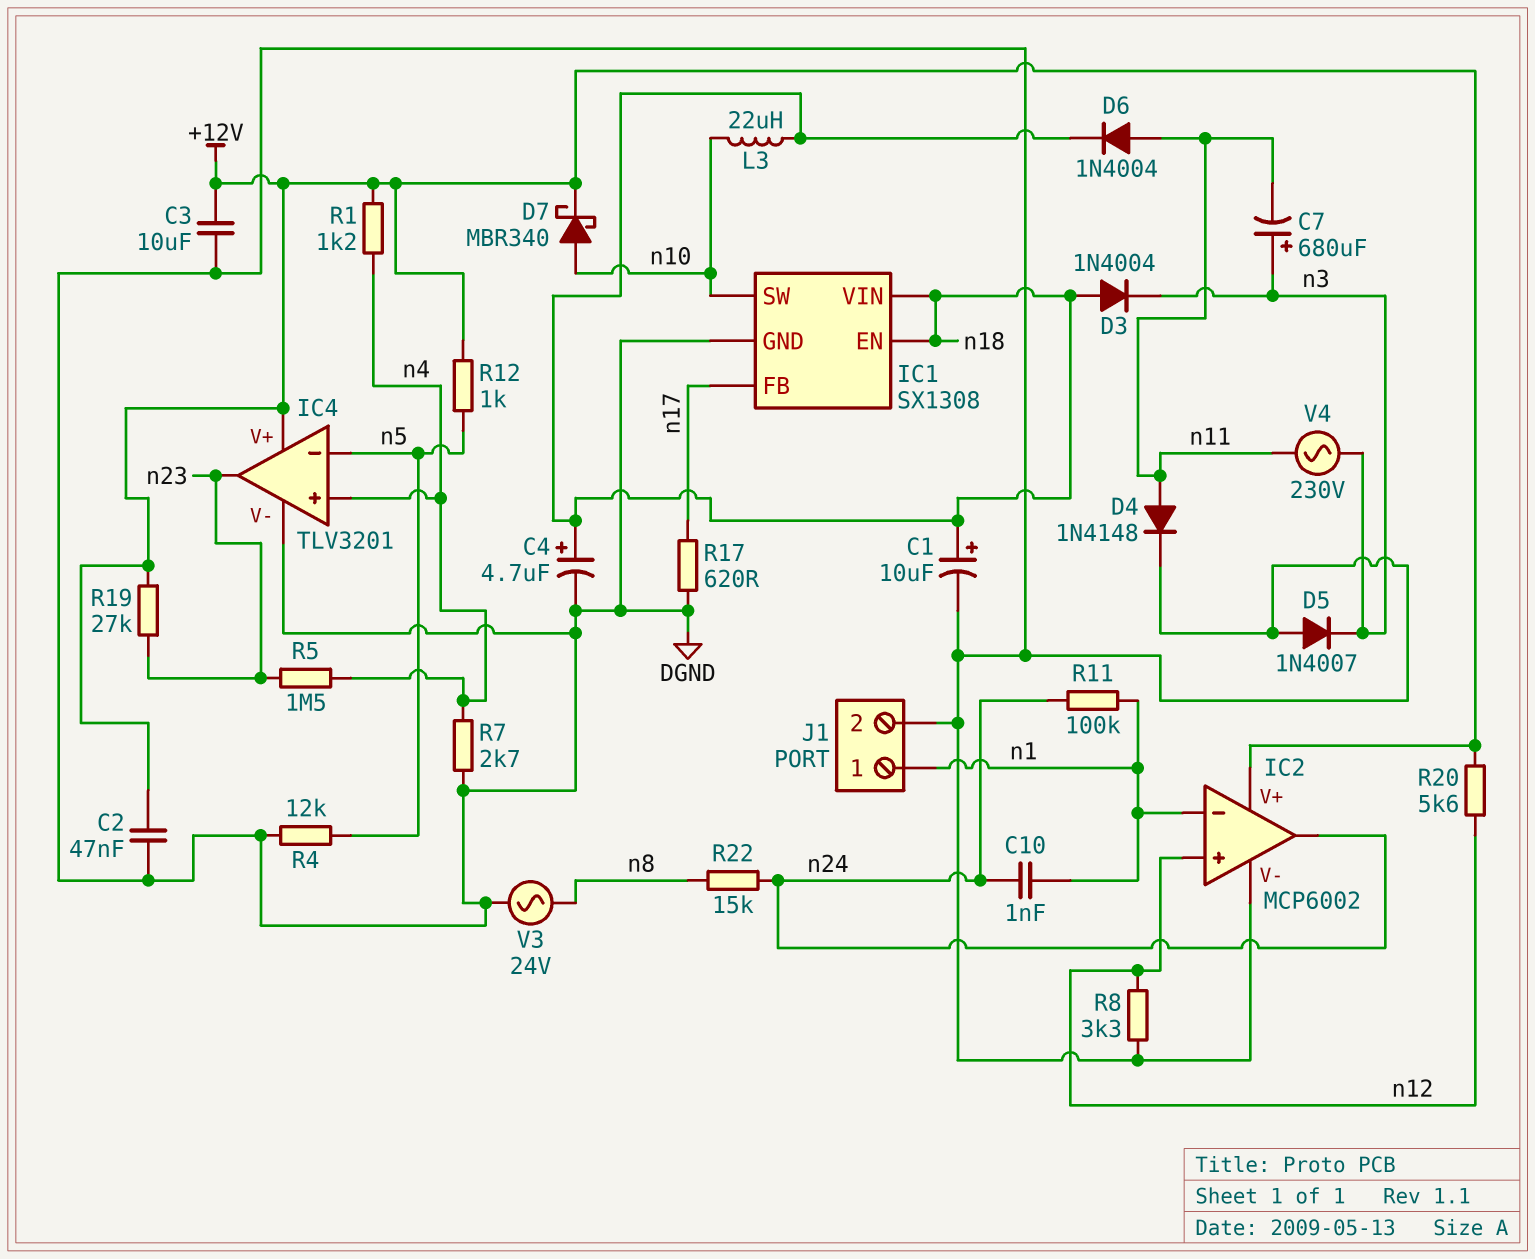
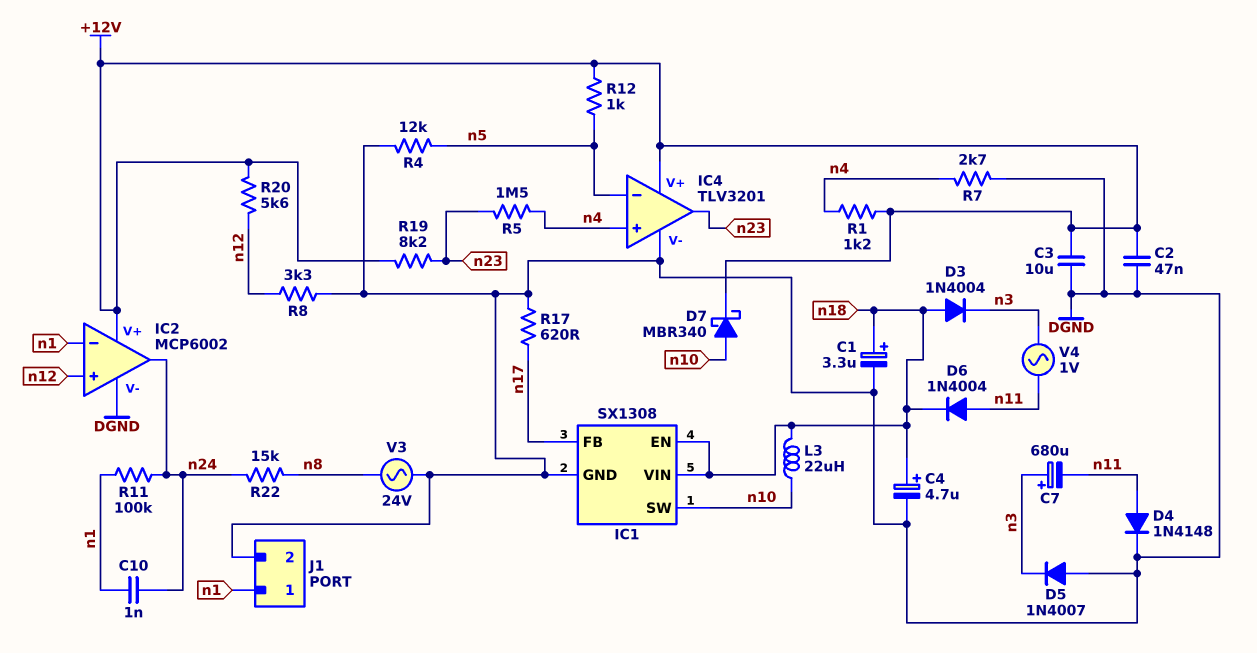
C1: 10uF (plus n18, minus DGND) -> 3.3uF (plus n18, minus DGND)
R19: 27k (+12V, n23) -> 8.2k (+12V, n23)
V4: AC 230V (n3, n11) -> AC 1V (n3, n11)

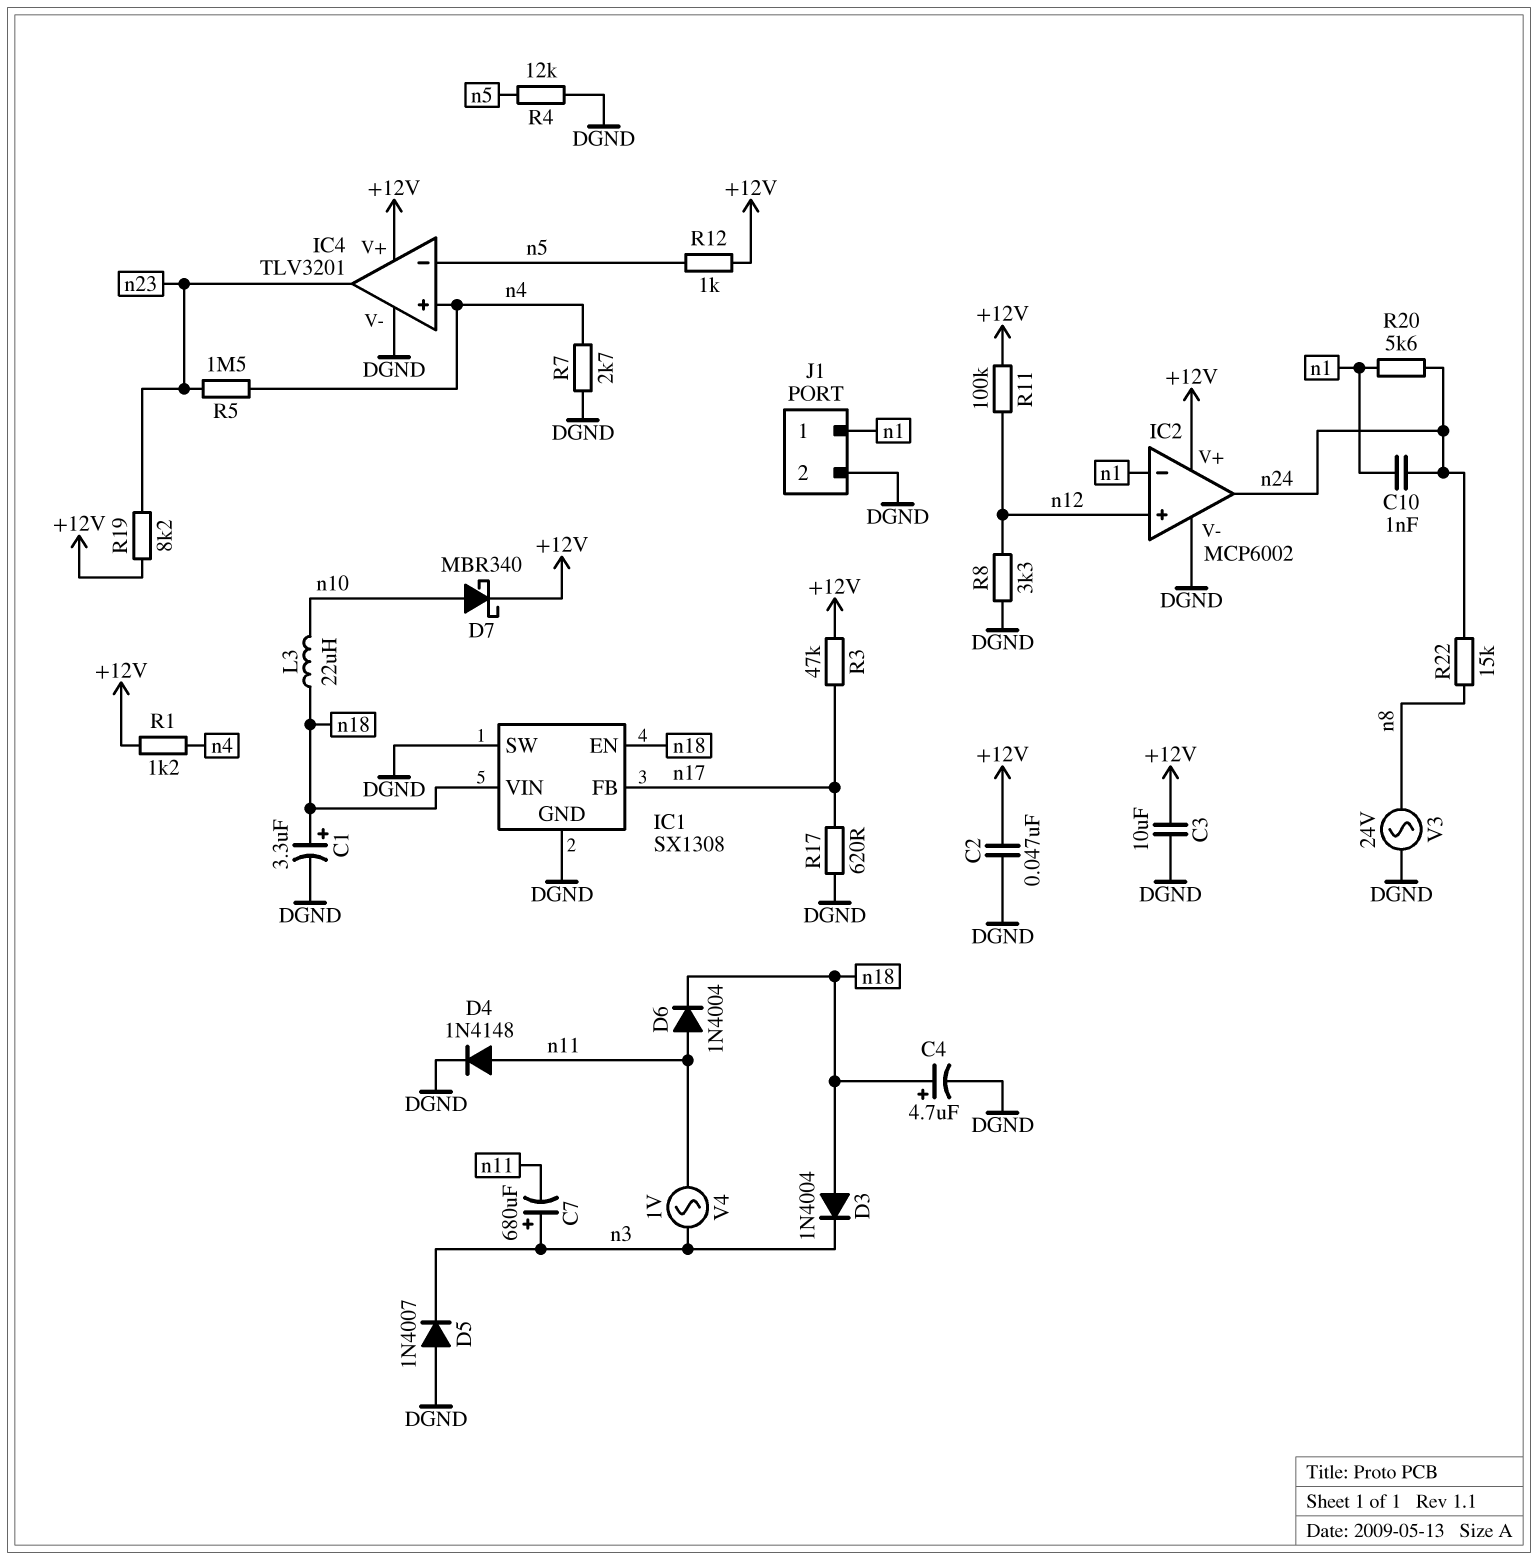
IC1 pin SW: n10 -> DGND
R3: none -> 47k (+12V, n17)
R11: 100k (n1, n24) -> 100k (+12V, n12)
R20: 5.6k (+12V, n12) -> 5.6k (n1, n24)

